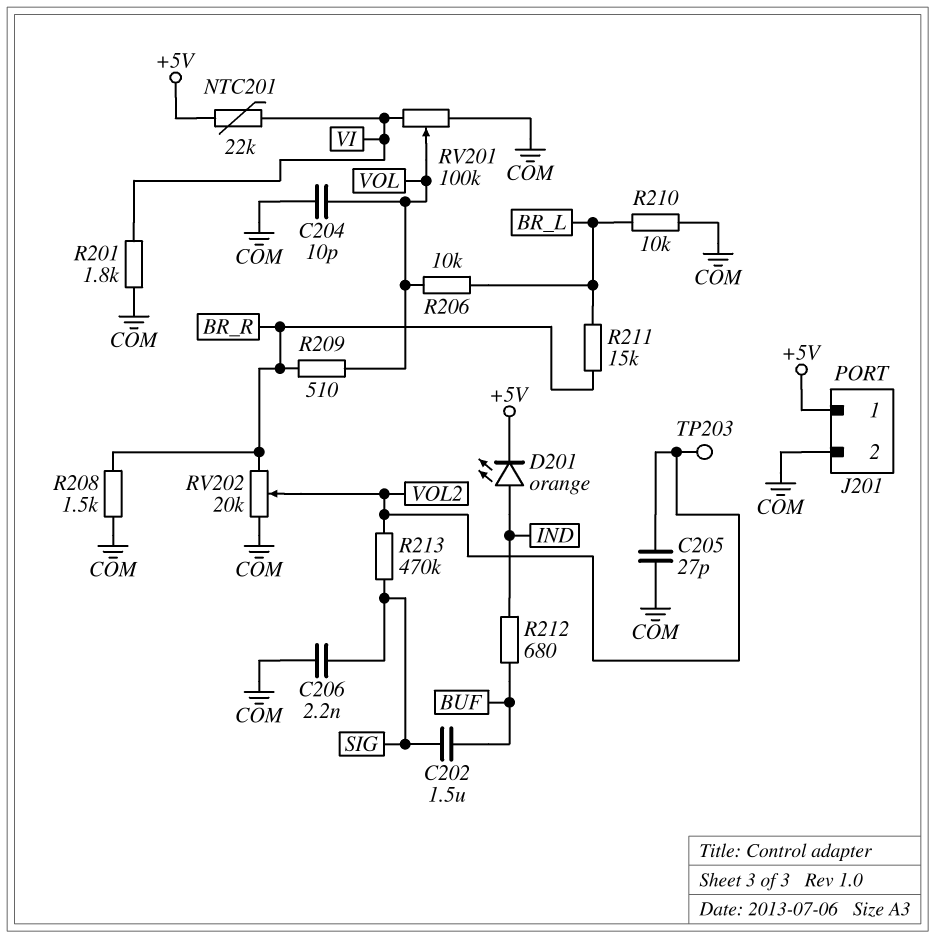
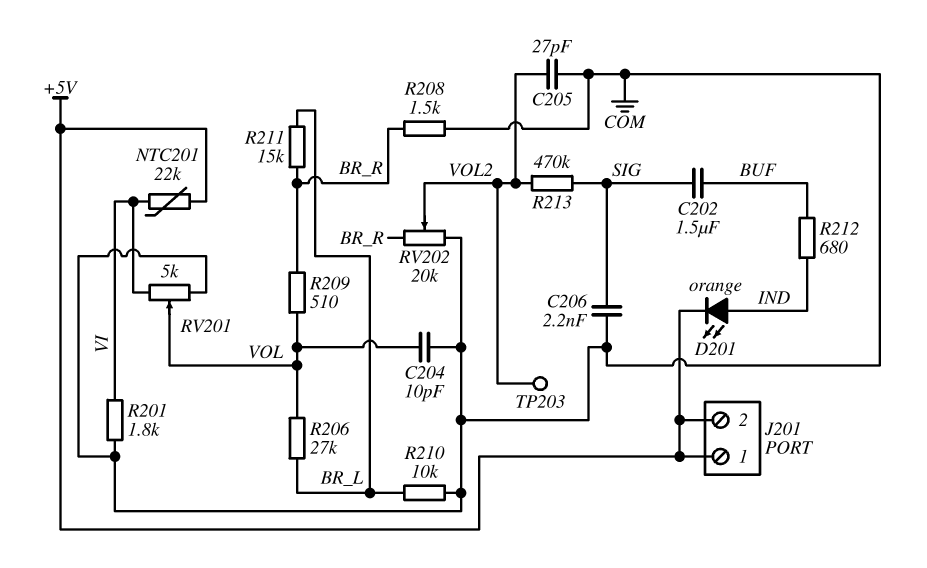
J201 pin 2: COM -> +5V
R206: 10k (BR_L, VOL) -> 27k (BR_L, VOL)
RV201: 100k (COM, VI, wiper VOL) -> 5k (COM, VI, wiper VOL)

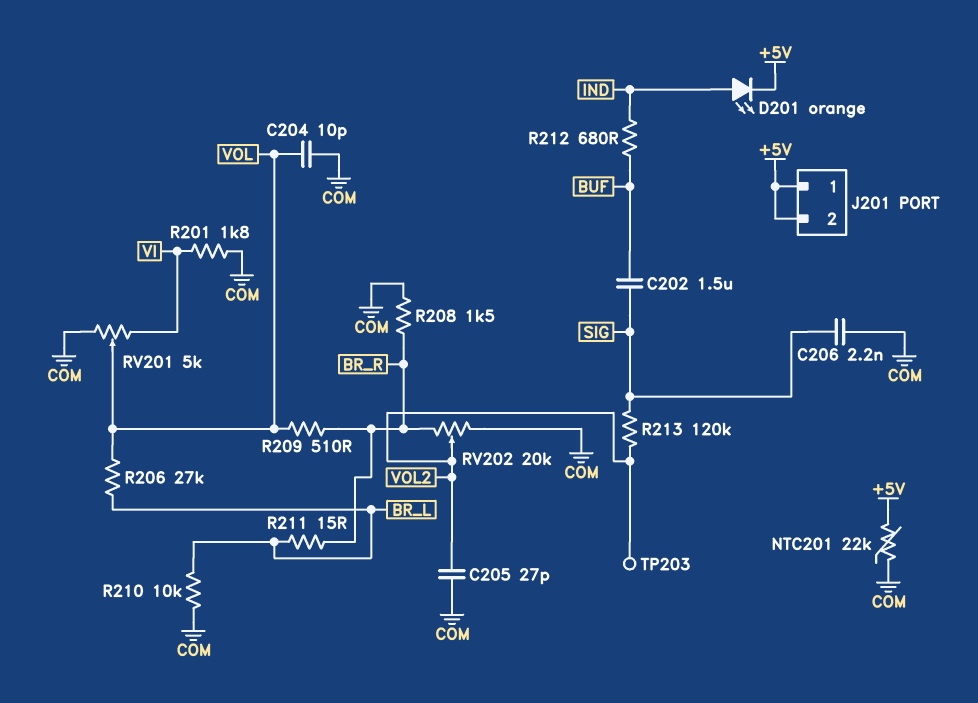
NTC201: 22k (+5V, VI) -> 22k (+5V, COM)
R211: 15k (BR_L, BR_R) -> 15 (BR_L, BR_R)
R213: 470k (SIG, VOL2) -> 120k (SIG, VOL2)

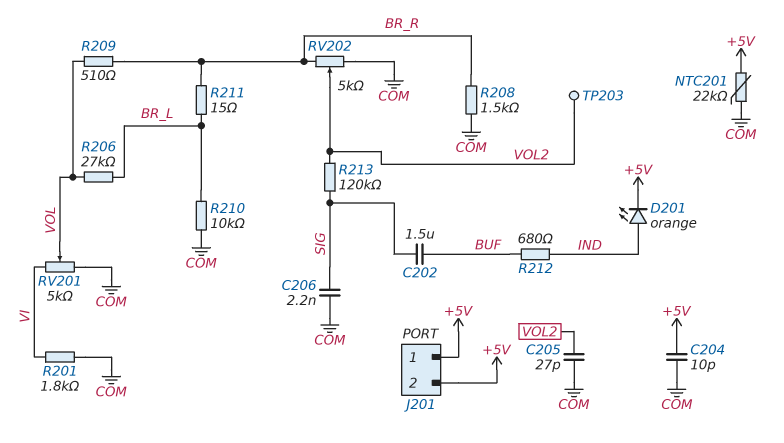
C204: 10pF (COM, VOL) -> 10pF (+5V, COM)
RV202: 20k (BR_R, COM, wiper VOL2) -> 5k (BR_R, COM, wiper VOL2)

